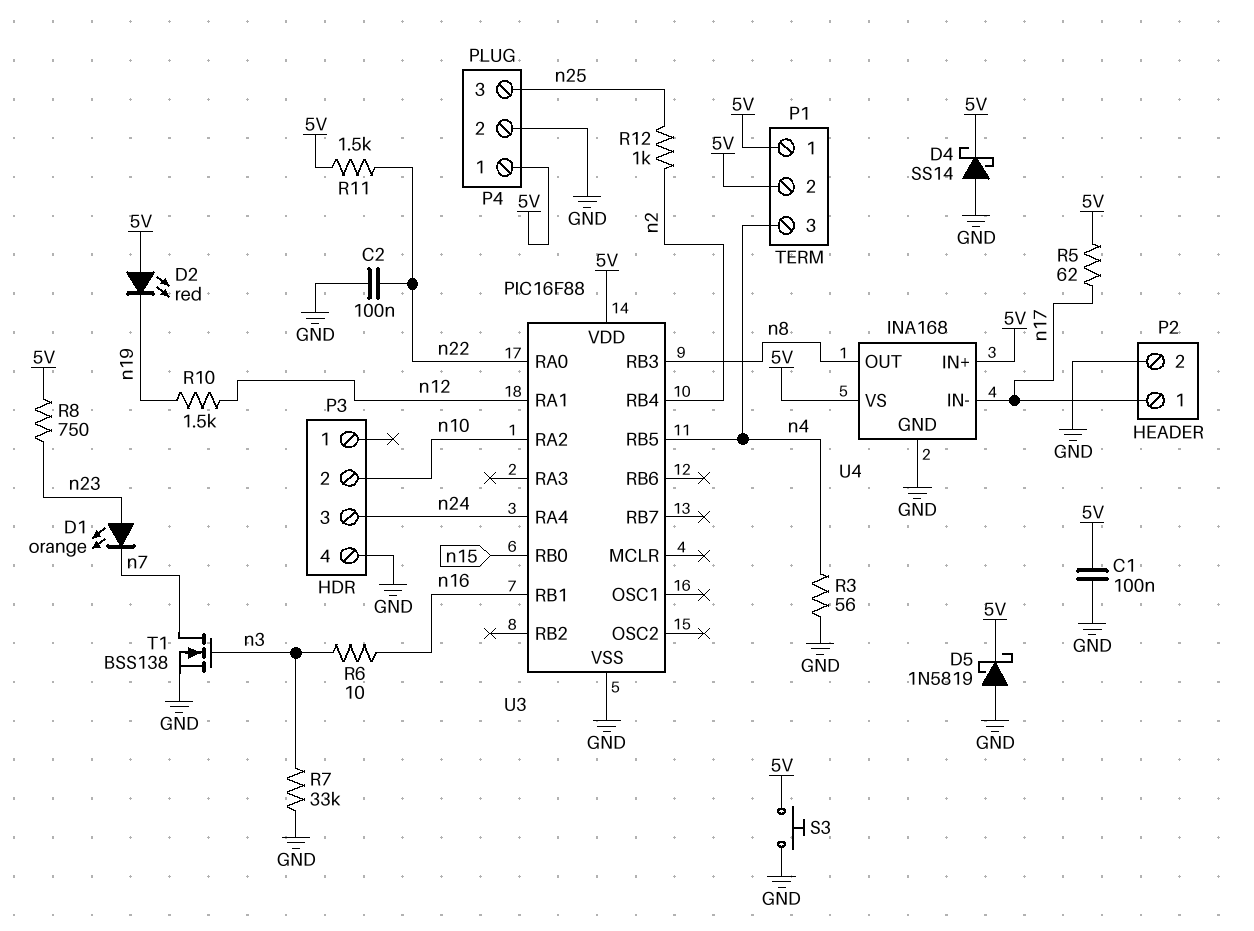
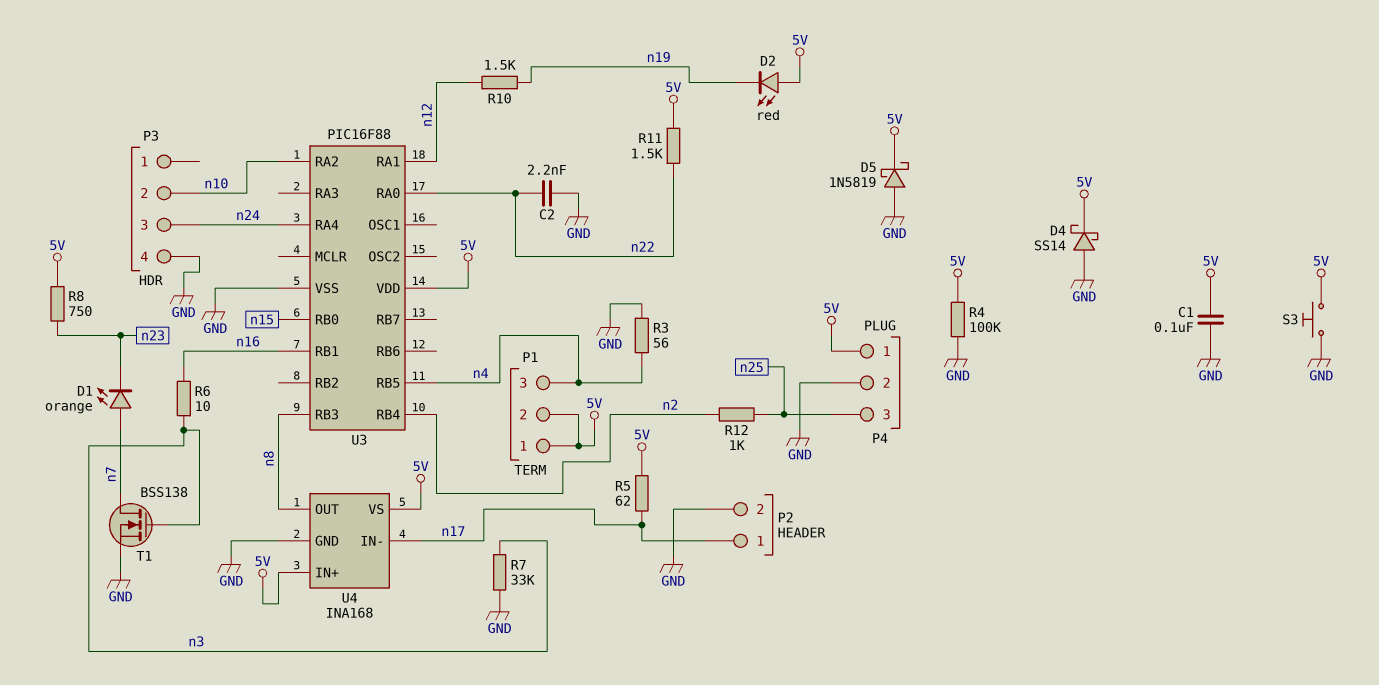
C2: 100nF (GND, n22) -> 2.2nF (GND, n22)
D1: LED orange (A n23, K n7) -> LED orange (A n7, K n23)
R4: none -> 100k (5V, GND)

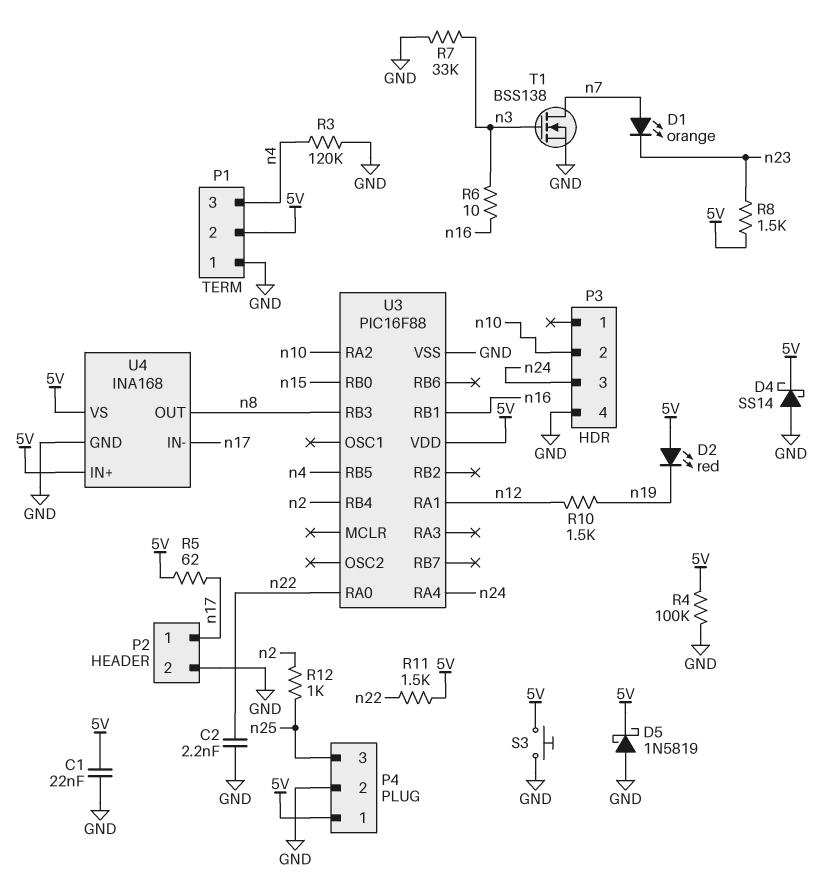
C1: 100nF (5V, GND) -> 22nF (5V, GND)
P1 pin 1: 5V -> GND
R3: 56 (GND, n4) -> 120k (GND, n4)
R8: 750 (5V, n23) -> 1.5k (5V, n23)

